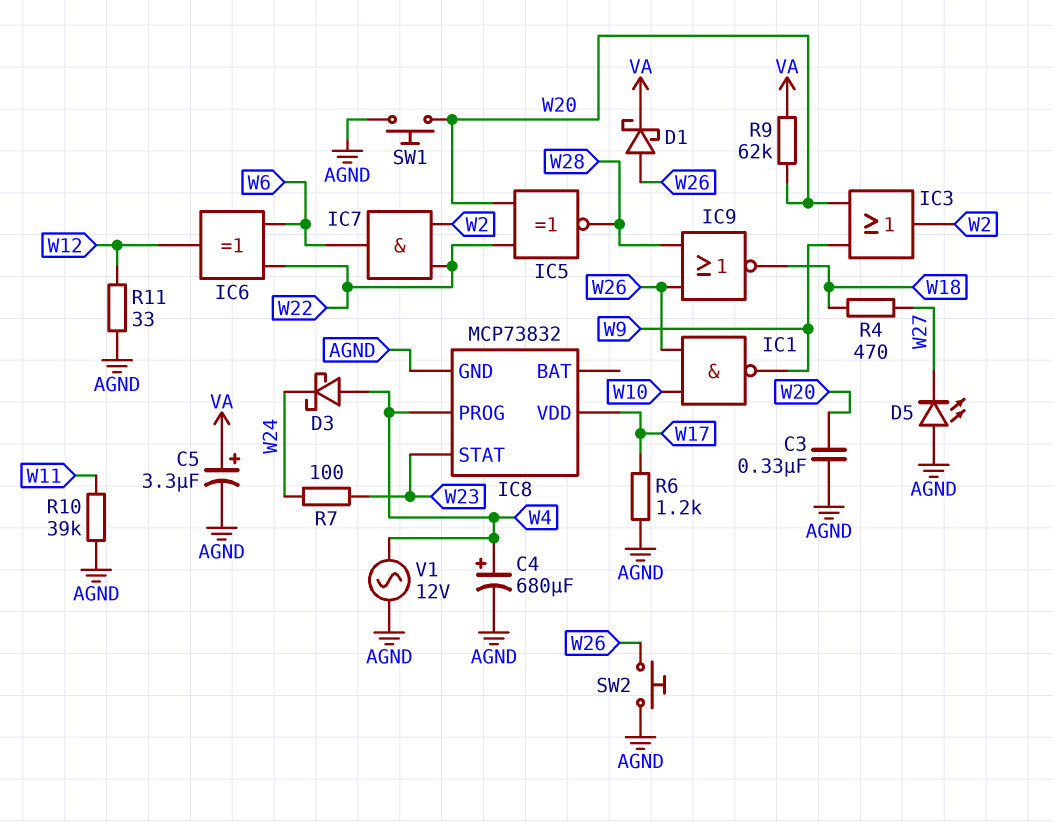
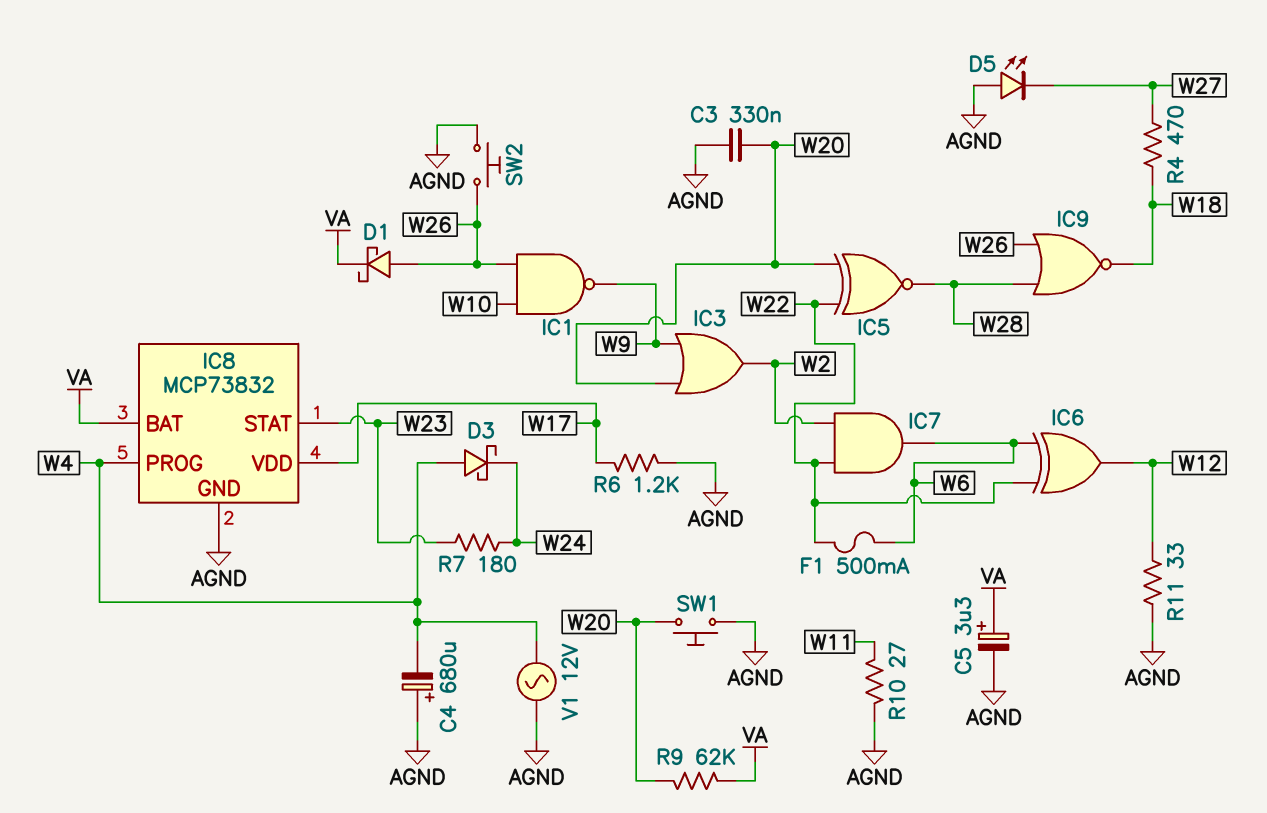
C4: 680uF (plus W4, minus AGND) -> 680uF (plus AGND, minus W4)
F1: none -> 500mA (W6, W22)
IC8 pin BAT: none -> VA
R7: 100 (W23, W24) -> 180 (W23, W24)
R10: 39k (AGND, W11) -> 27 (AGND, W11)

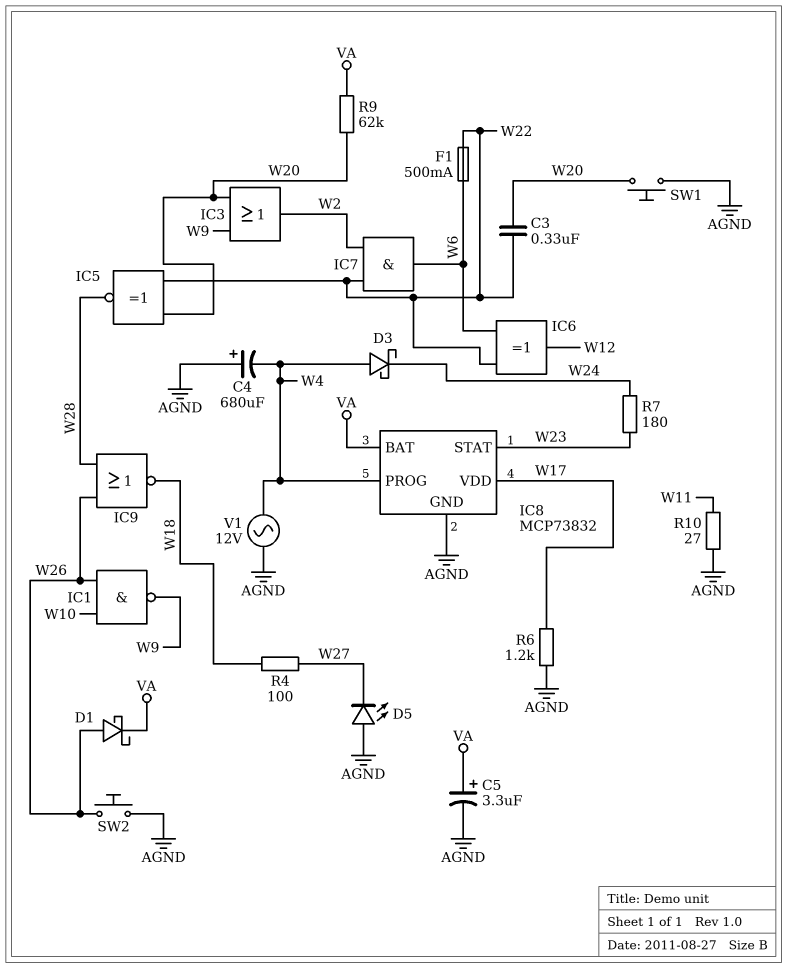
C3: 330nF (AGND, W20) -> 330nF (W20, W22)
R4: 470 (W18, W27) -> 100 (W18, W27)
R11: 33 (AGND, W12) -> none

